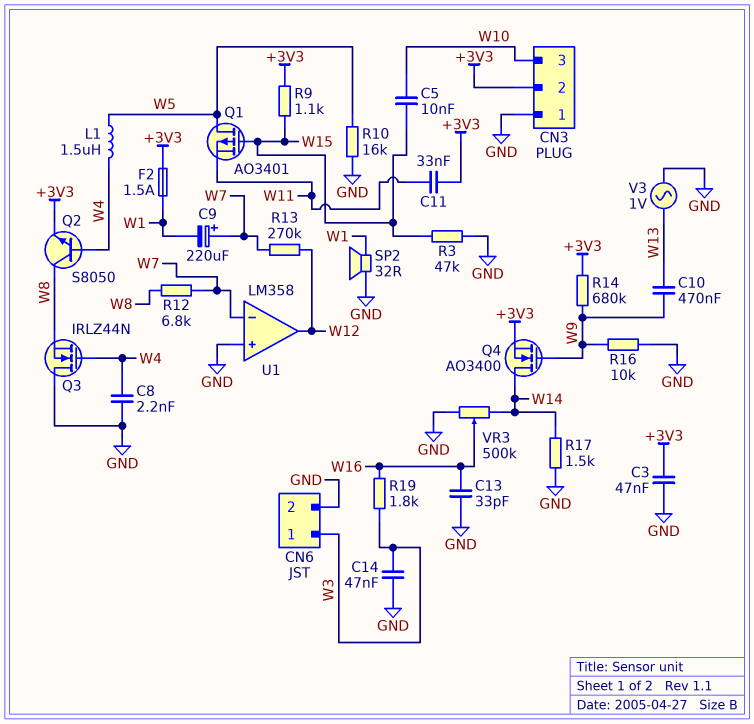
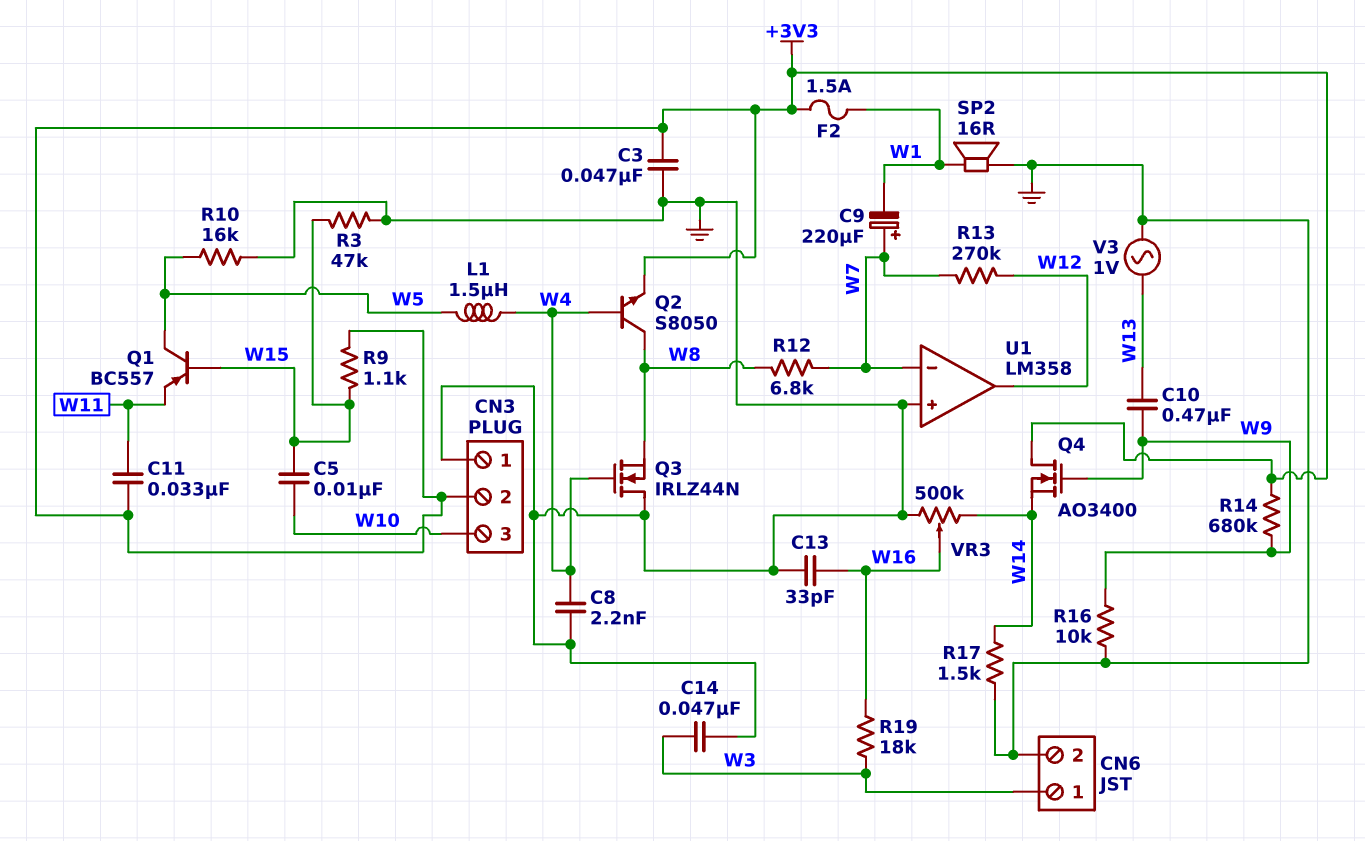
Q1: PMOS AO3401 (G W15, D W5, S W11) -> PNP BC557 (B W15, C W5, E W11)
Q4: NMOS AO3400 (G W9, D W14, S +3V3) -> NMOS AO3400 (G W9, D +3V3, S W14)
R19: 1.8k (W3, W16) -> 18k (W3, W16)
SP2: speaker 32R (GND, W1) -> speaker 16R (GND, W1)

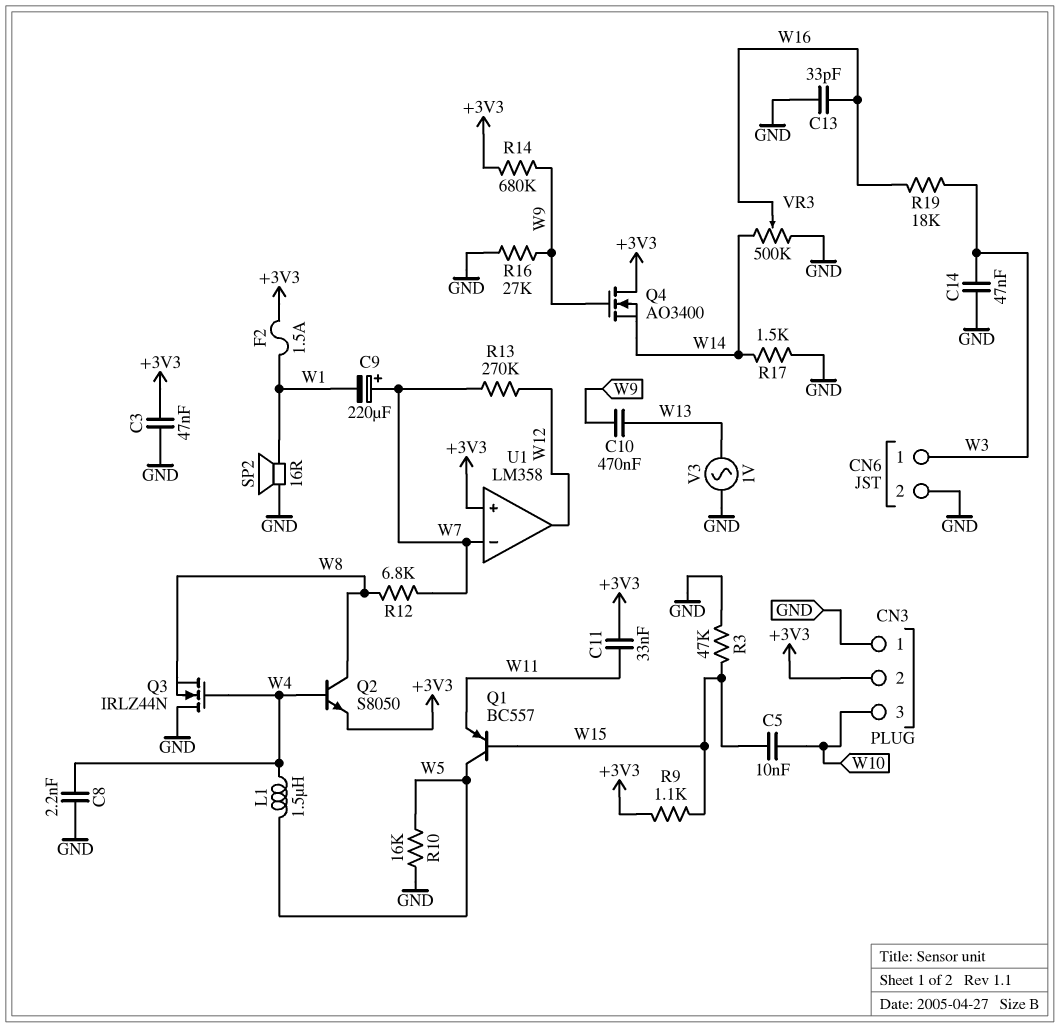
R16: 10k (GND, W9) -> 27k (GND, W9)
U1 pin in+: GND -> +3V3

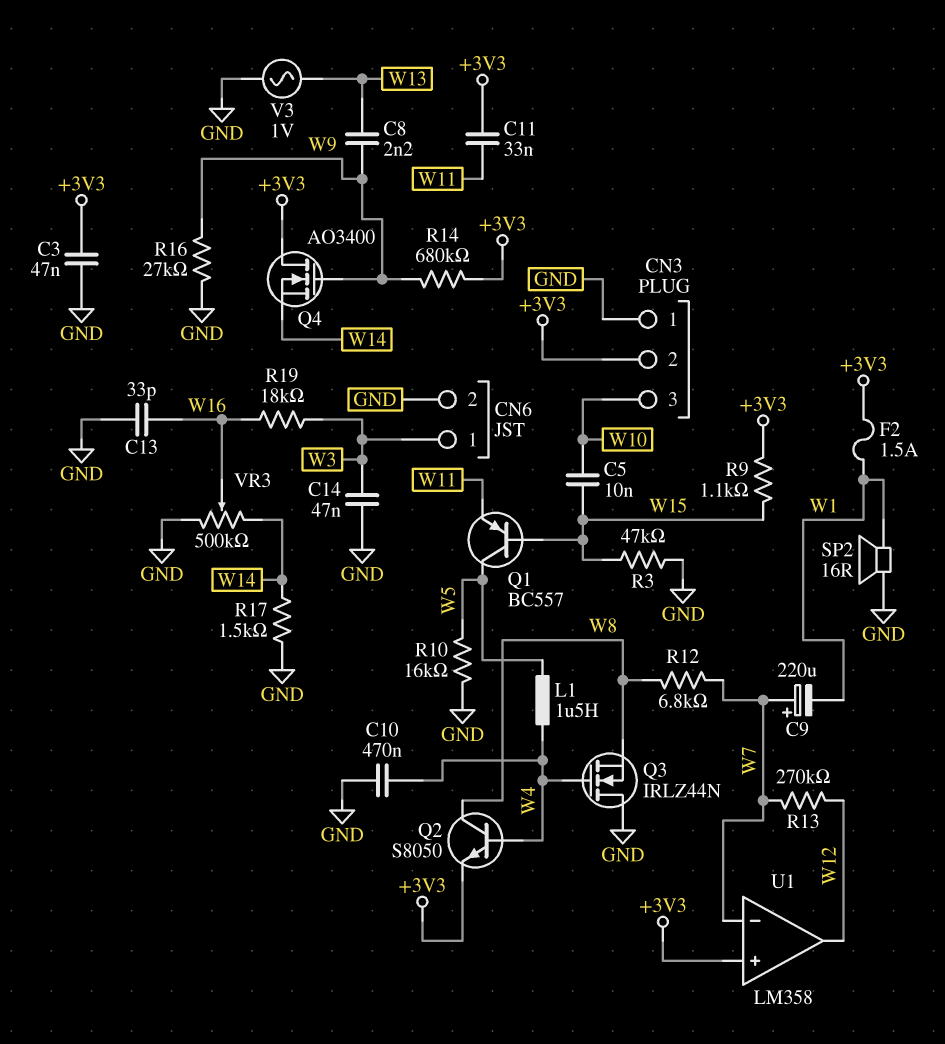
C8: 2.2nF (GND, W4) -> 2.2nF (W9, W13)
C10: 470nF (W9, W13) -> 470nF (GND, W4)

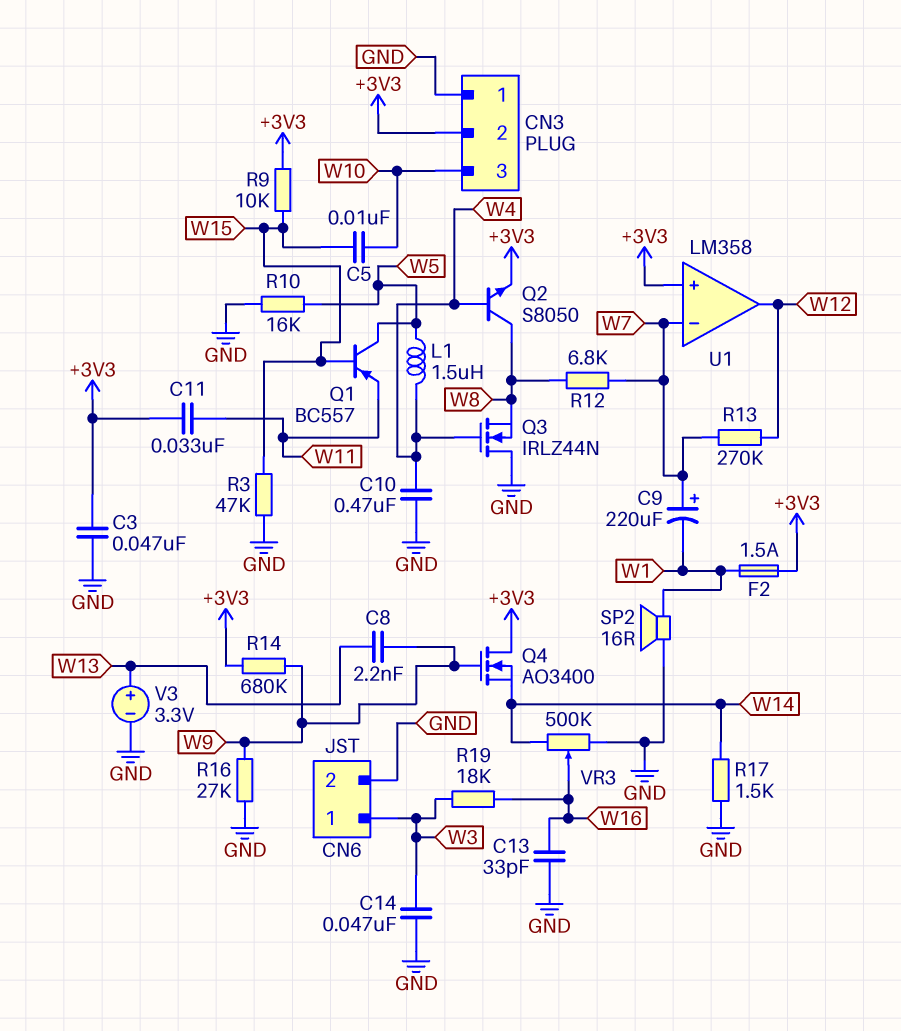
R9: 1.1k (+3V3, W15) -> 10k (+3V3, W15)
V3: AC 1V (GND, W13) -> 3.3V (plus W13, minus GND)

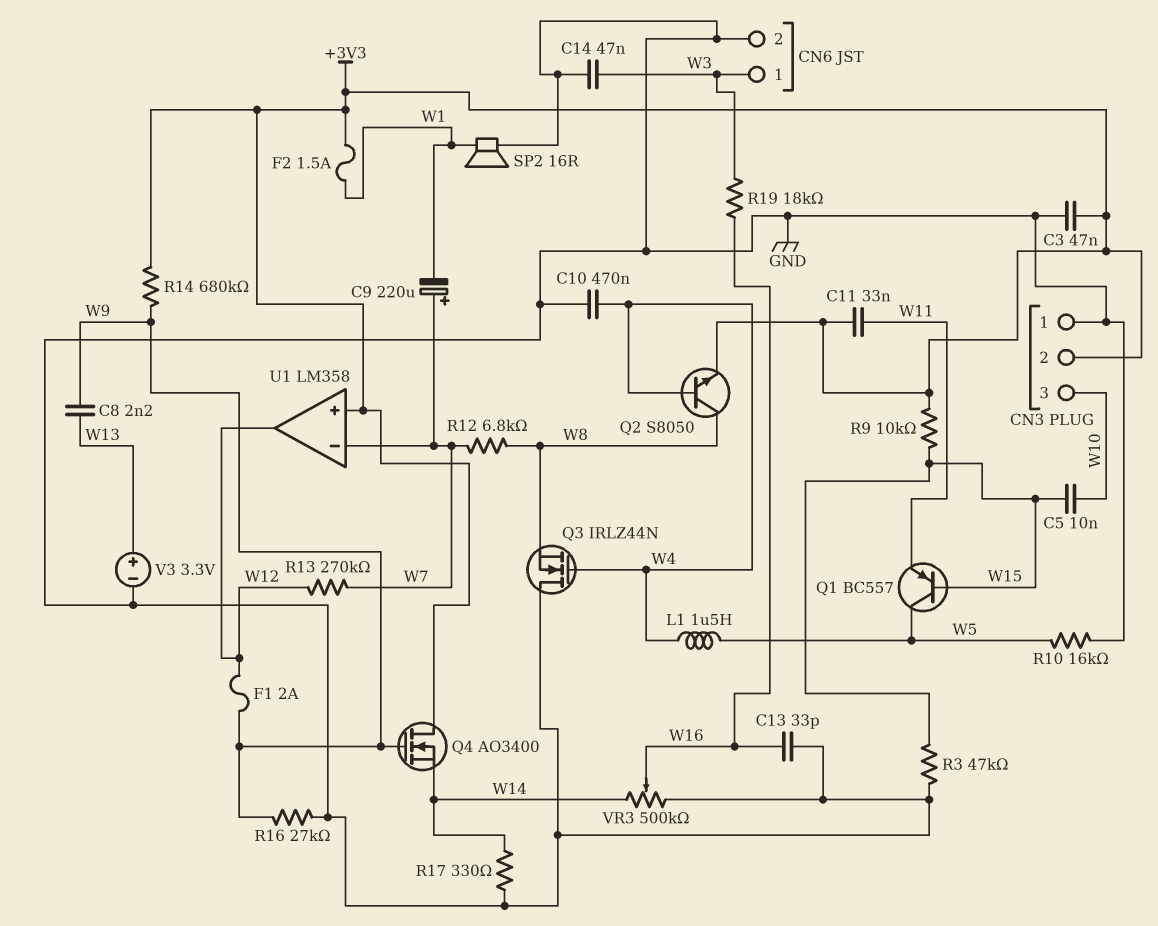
F1: none -> 2A (W9, W12)
R17: 1.5k (GND, W14) -> 330 (GND, W14)

